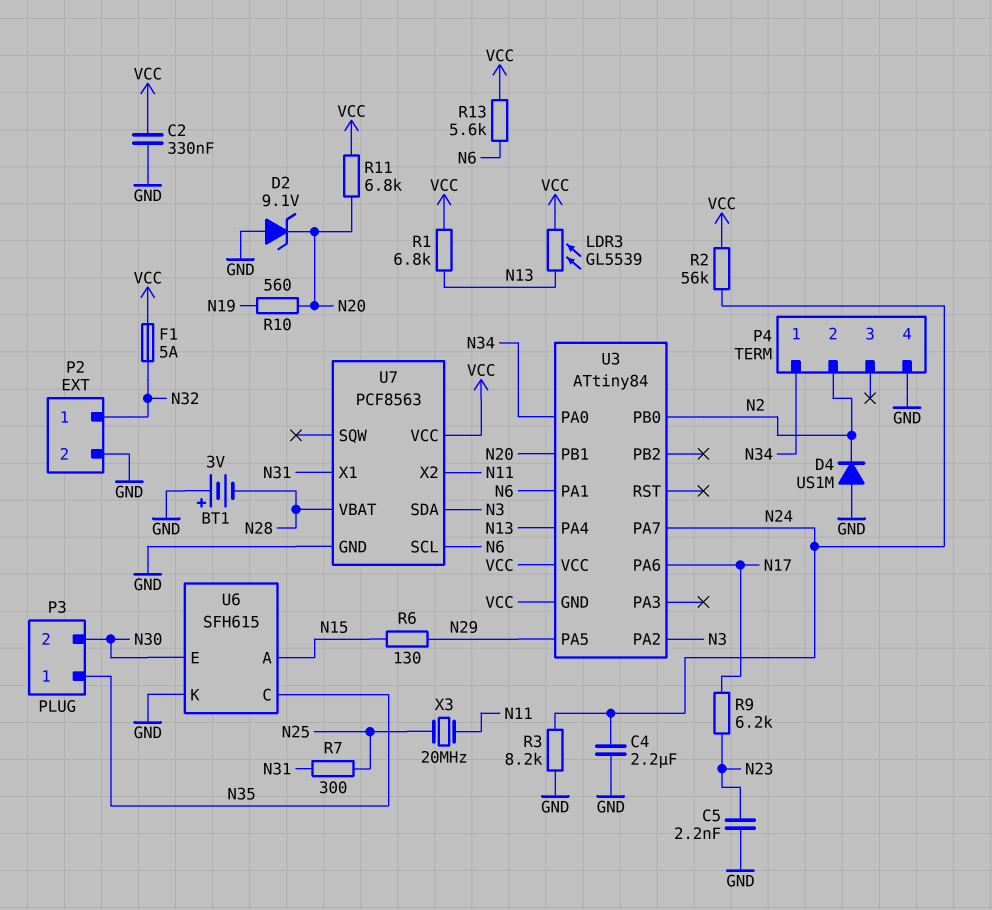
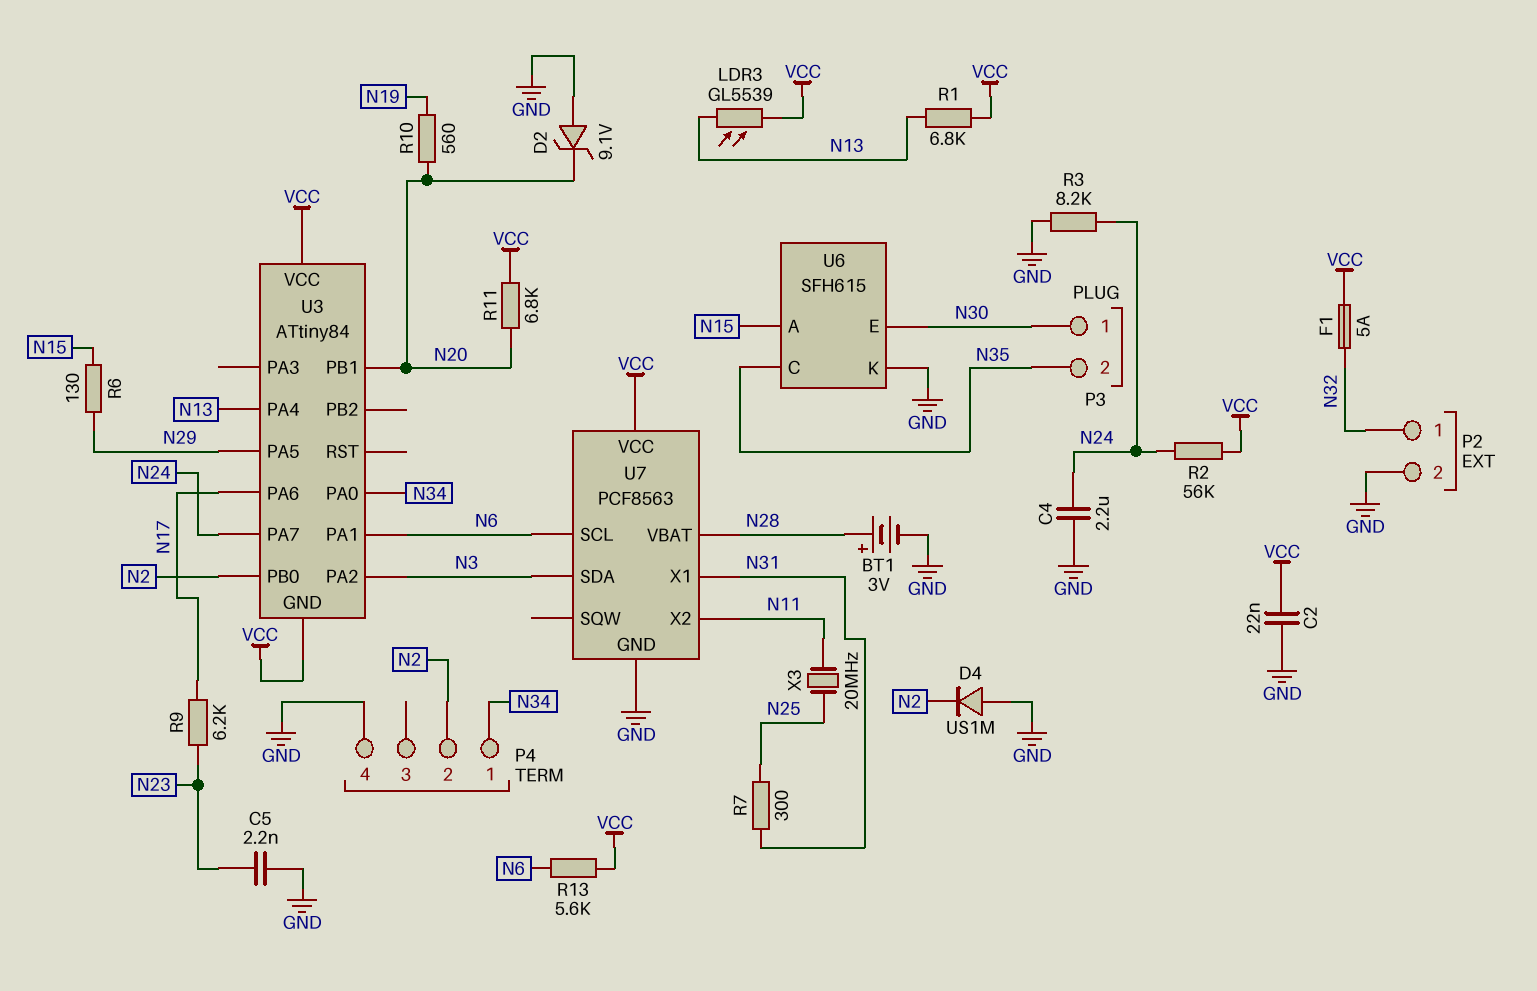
BT1: 3V (plus GND, minus N28) -> 3V (plus N28, minus GND)
C2: 330nF (GND, VCC) -> 22nF (GND, VCC)
P3 pin 1: N35 -> N30
P3 pin 2: N30 -> N35

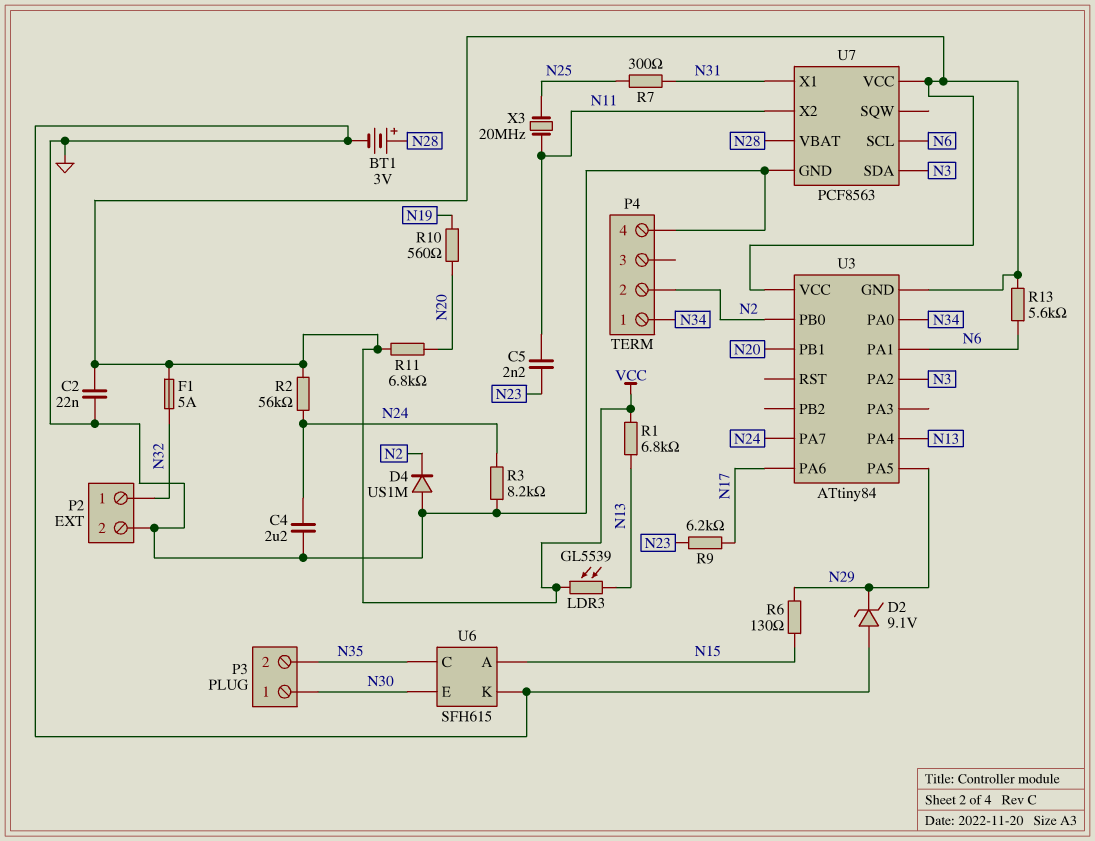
C5: 2.2nF (GND, N23) -> 2.2nF (N11, N23)
D2: zener 9.1V (A GND, K N20) -> zener 9.1V (A GND, K N29)

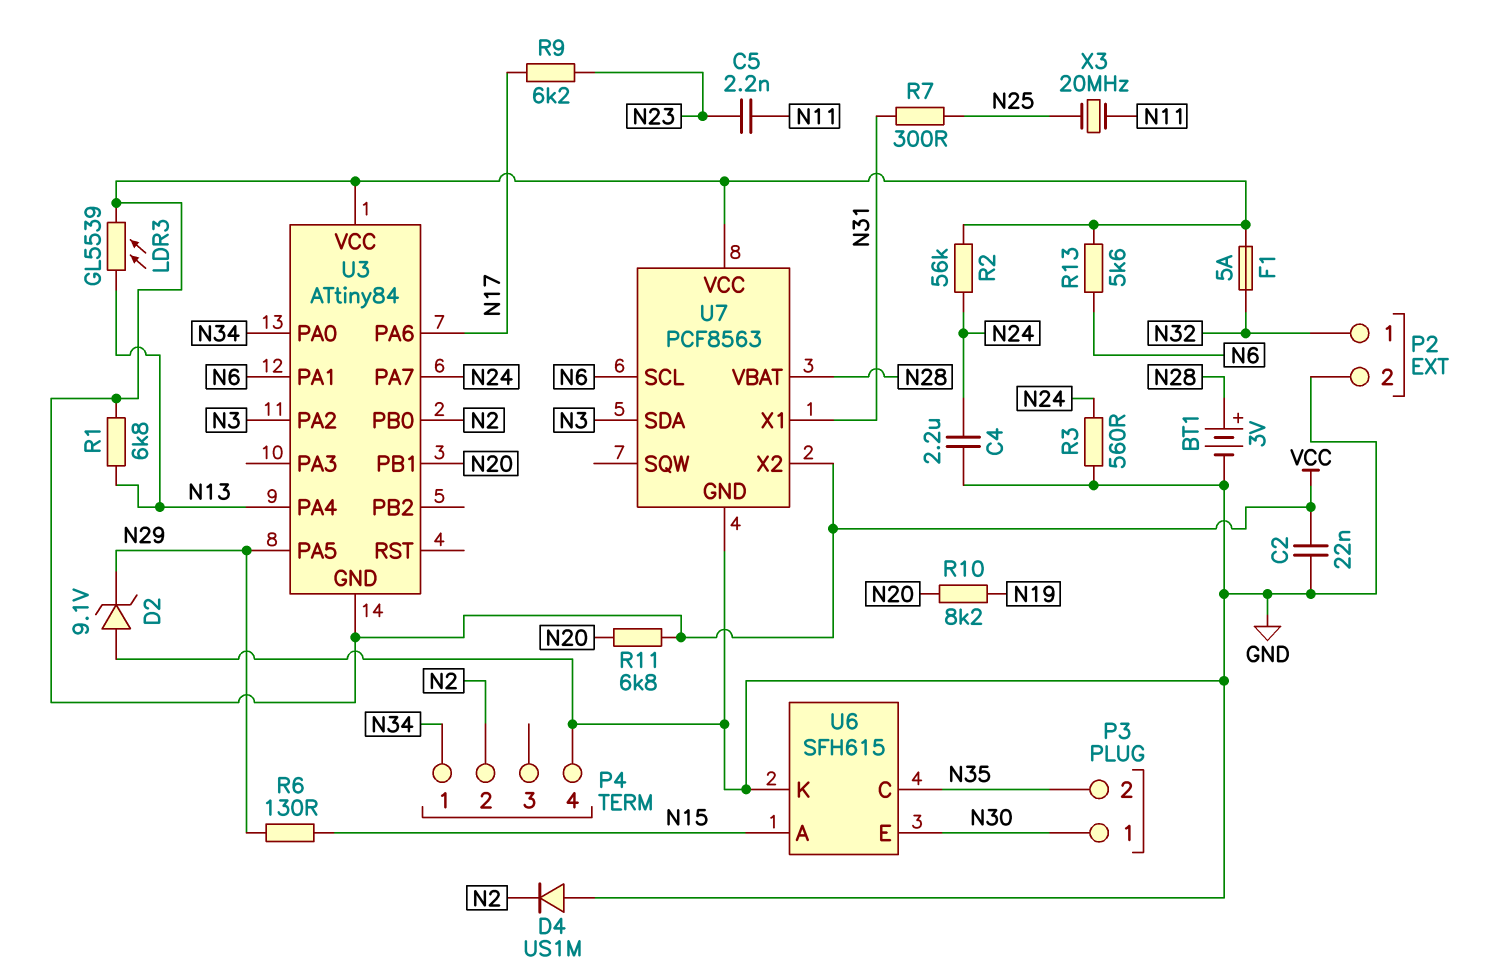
R3: 8.2k (GND, N24) -> 560 (GND, N24)
R10: 560 (N19, N20) -> 8.2k (N19, N20)
U7 pin X2: N11 -> VCC

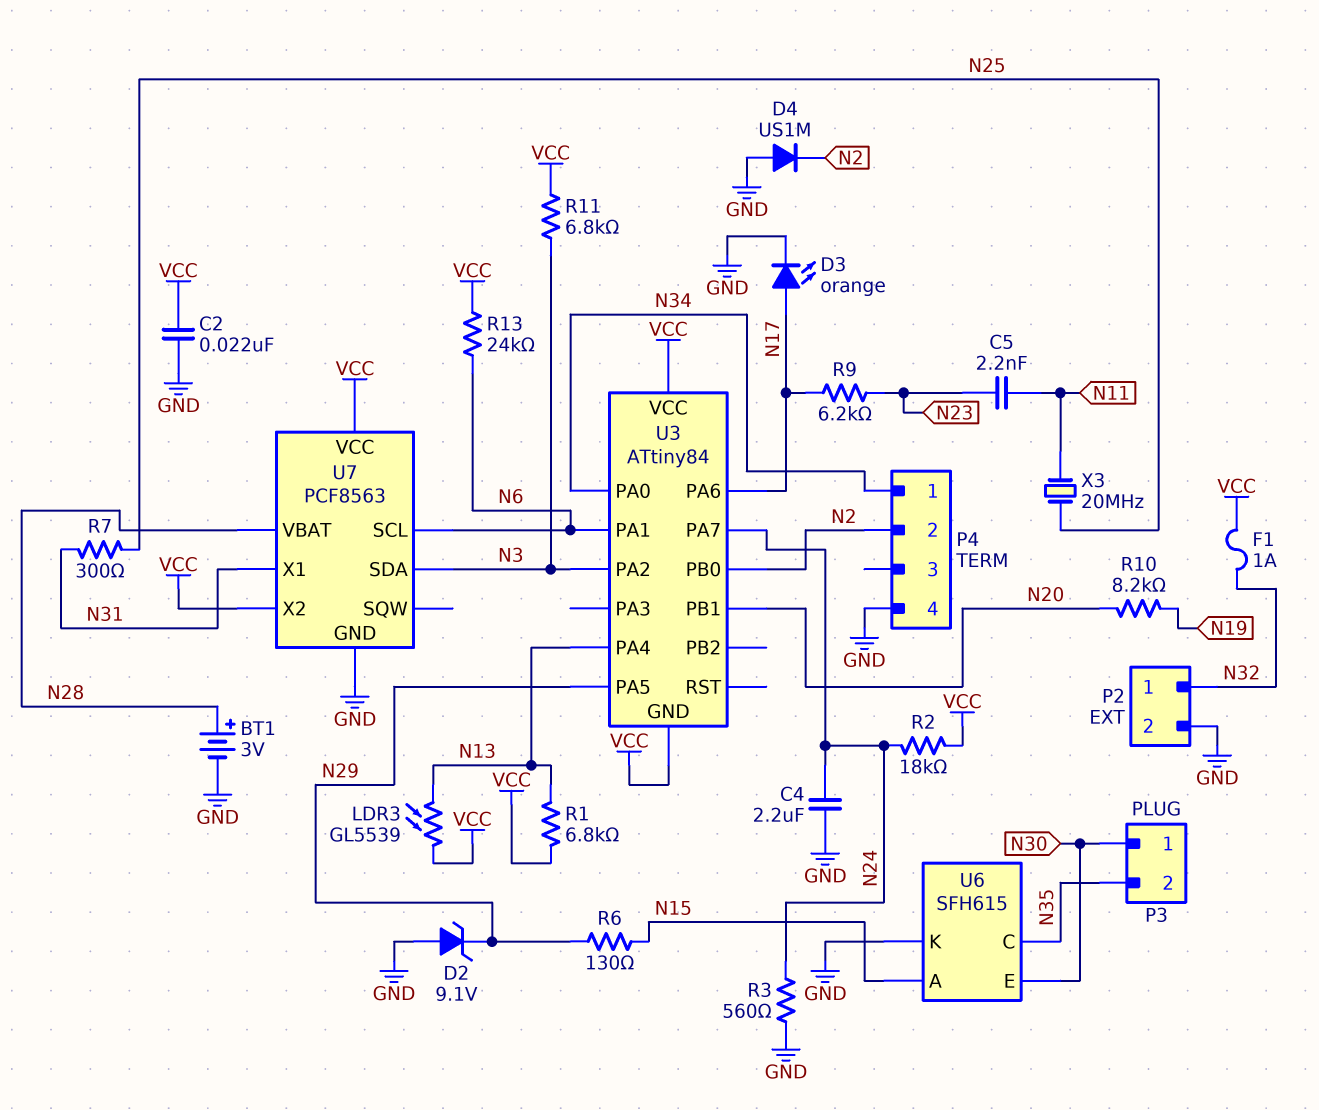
D3: none -> LED orange (A N17, K GND)
F1: 5A (N32, VCC) -> 1A (N32, VCC)
R2: 56k (N24, VCC) -> 18k (N24, VCC)
R11: 6.8k (N20, VCC) -> 6.8k (N3, VCC)
R13: 5.6k (N6, VCC) -> 24k (N6, VCC)

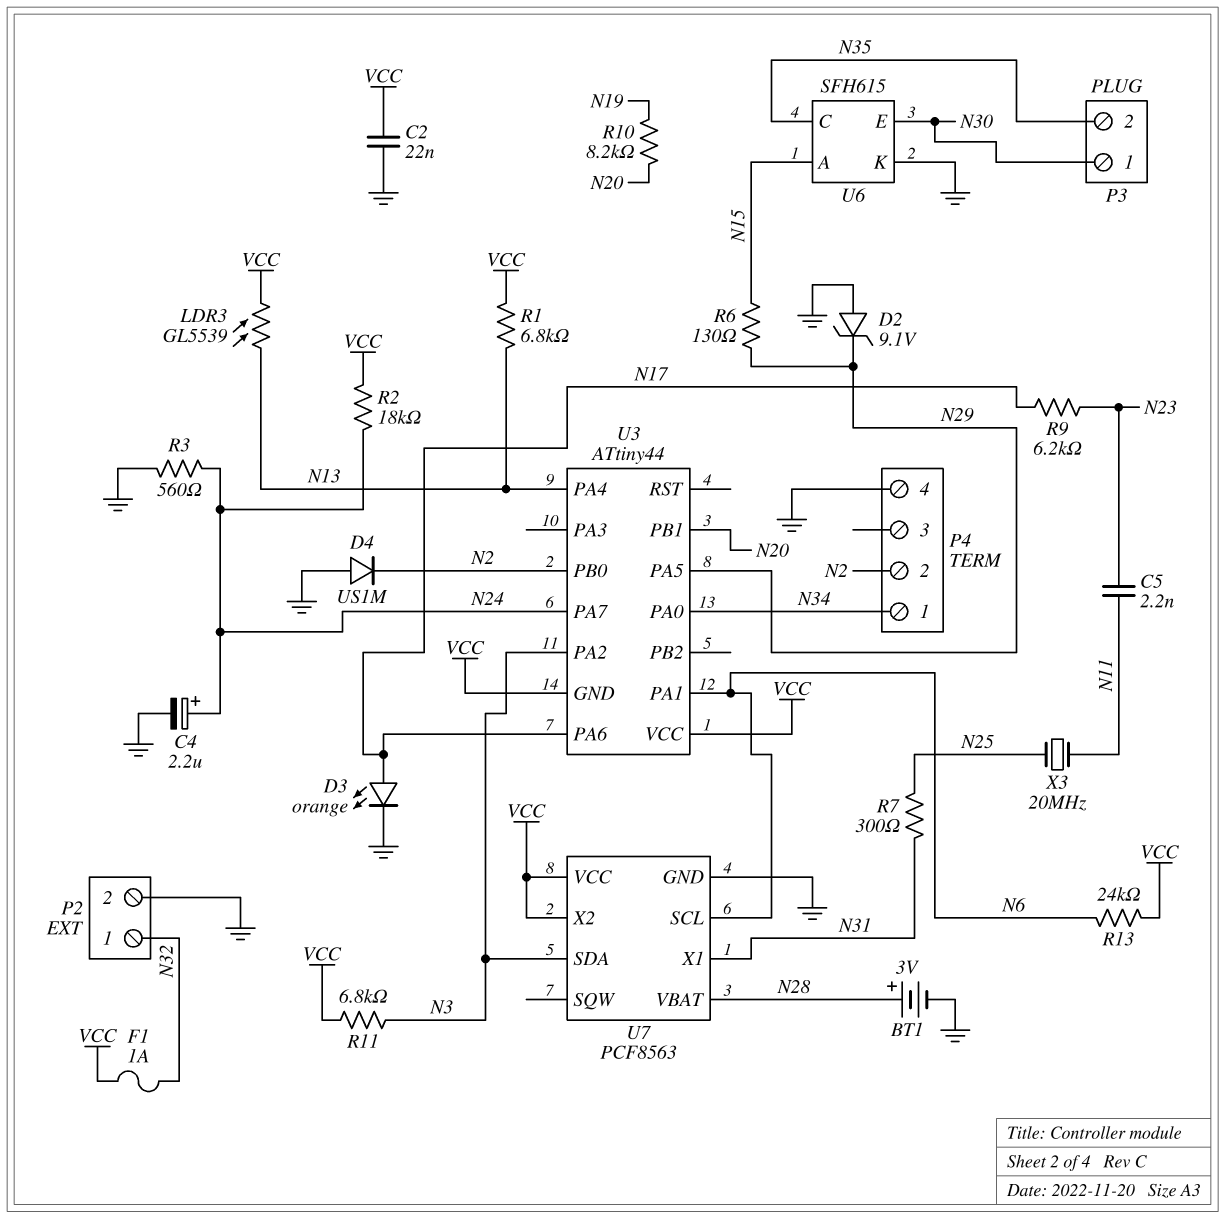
C4: 2.2uF (GND, N24) -> 2.2uF (plus N24, minus GND)
U3: ATtiny84 -> ATtiny44

